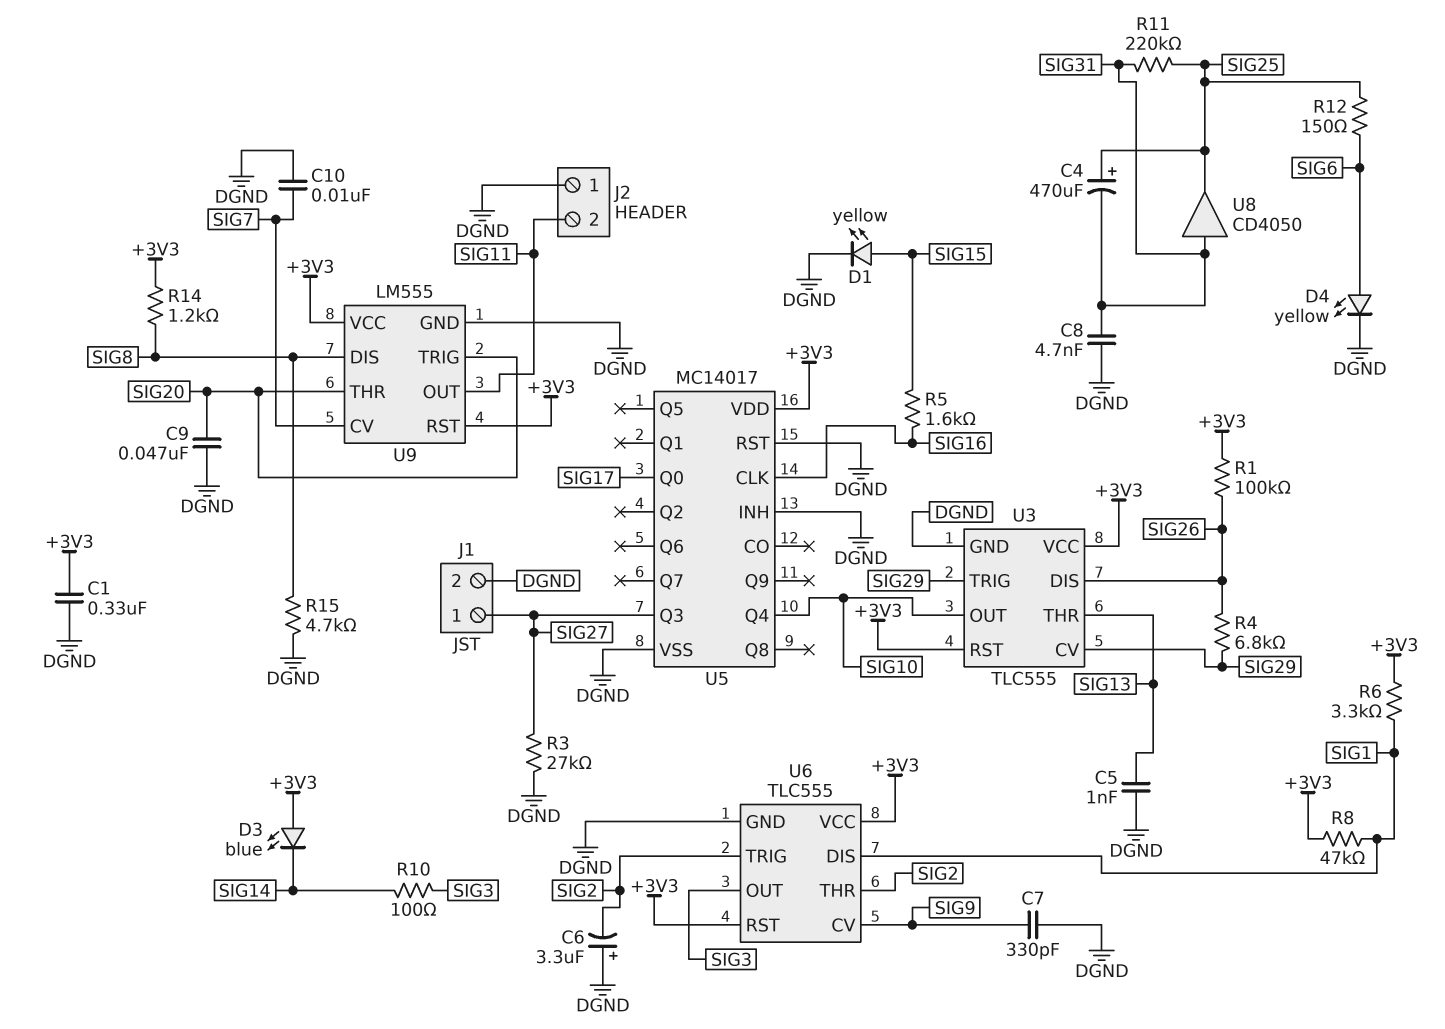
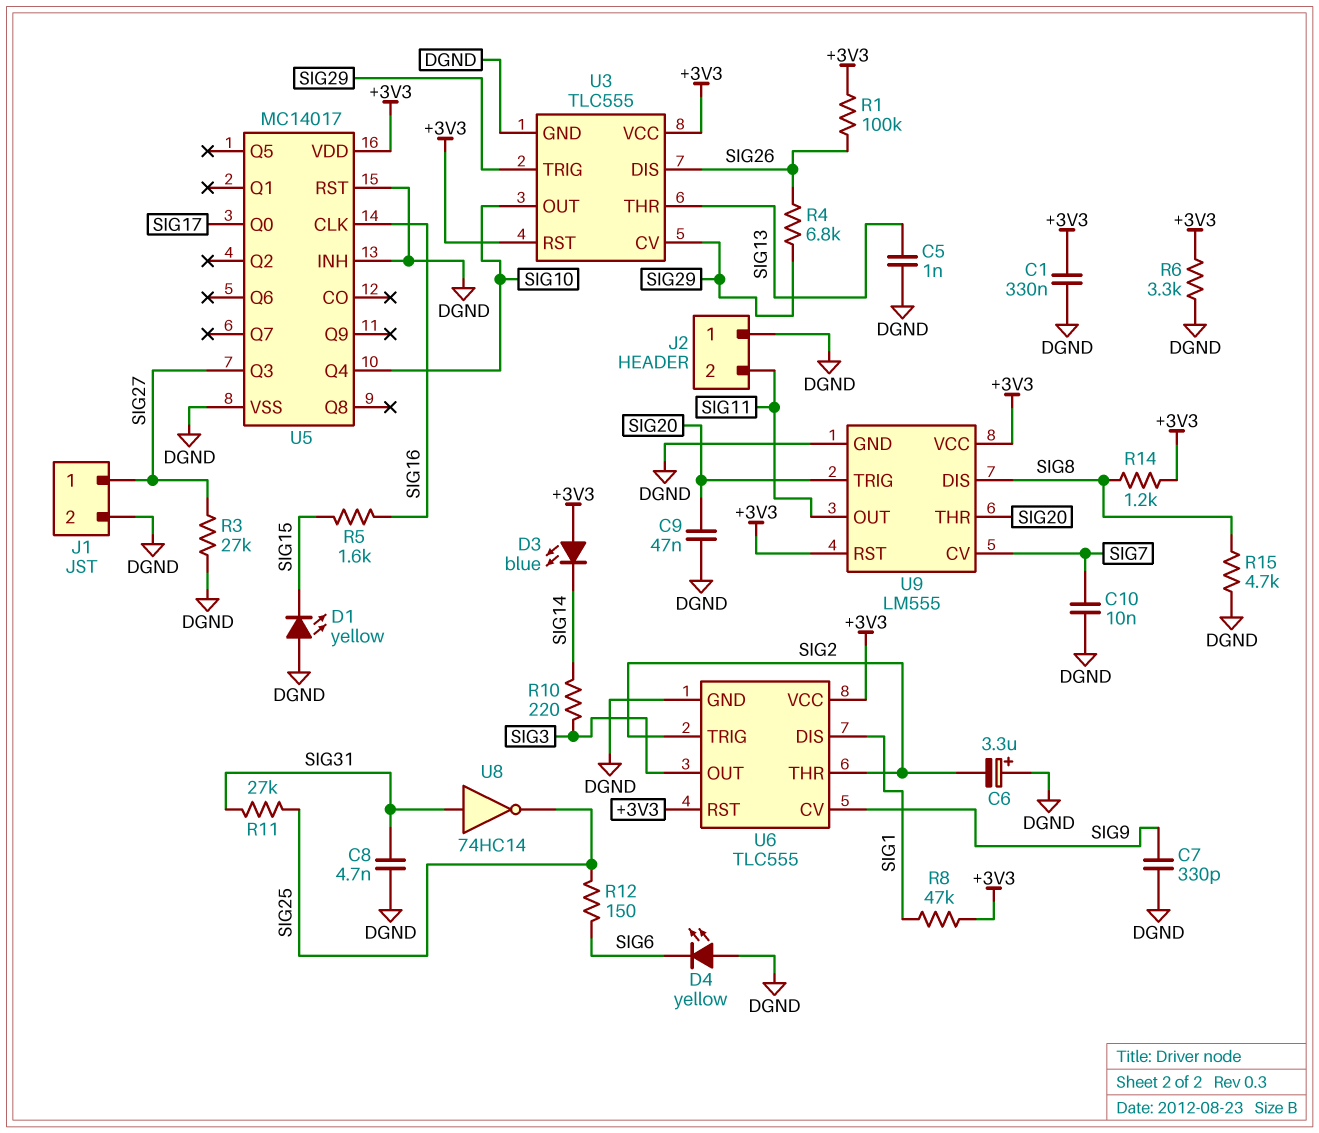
C4: 470uF (plus SIG25, minus SIG31) -> none
D1: LED yellow (A SIG15, K DGND) -> LED yellow (A DGND, K SIG15)
D4: LED yellow (A SIG6, K DGND) -> LED yellow (A DGND, K SIG6)
R6: 3.3k (+3V3, SIG1) -> 3.3k (+3V3, DGND)
R10: 100 (SIG3, SIG14) -> 220 (SIG3, SIG14)
R11: 220k (SIG25, SIG31) -> 27k (SIG25, SIG31)
U8: buffer CD4050 (in SIG31, out SIG25) -> NOT 74HC14 (in SIG31, out SIG25)

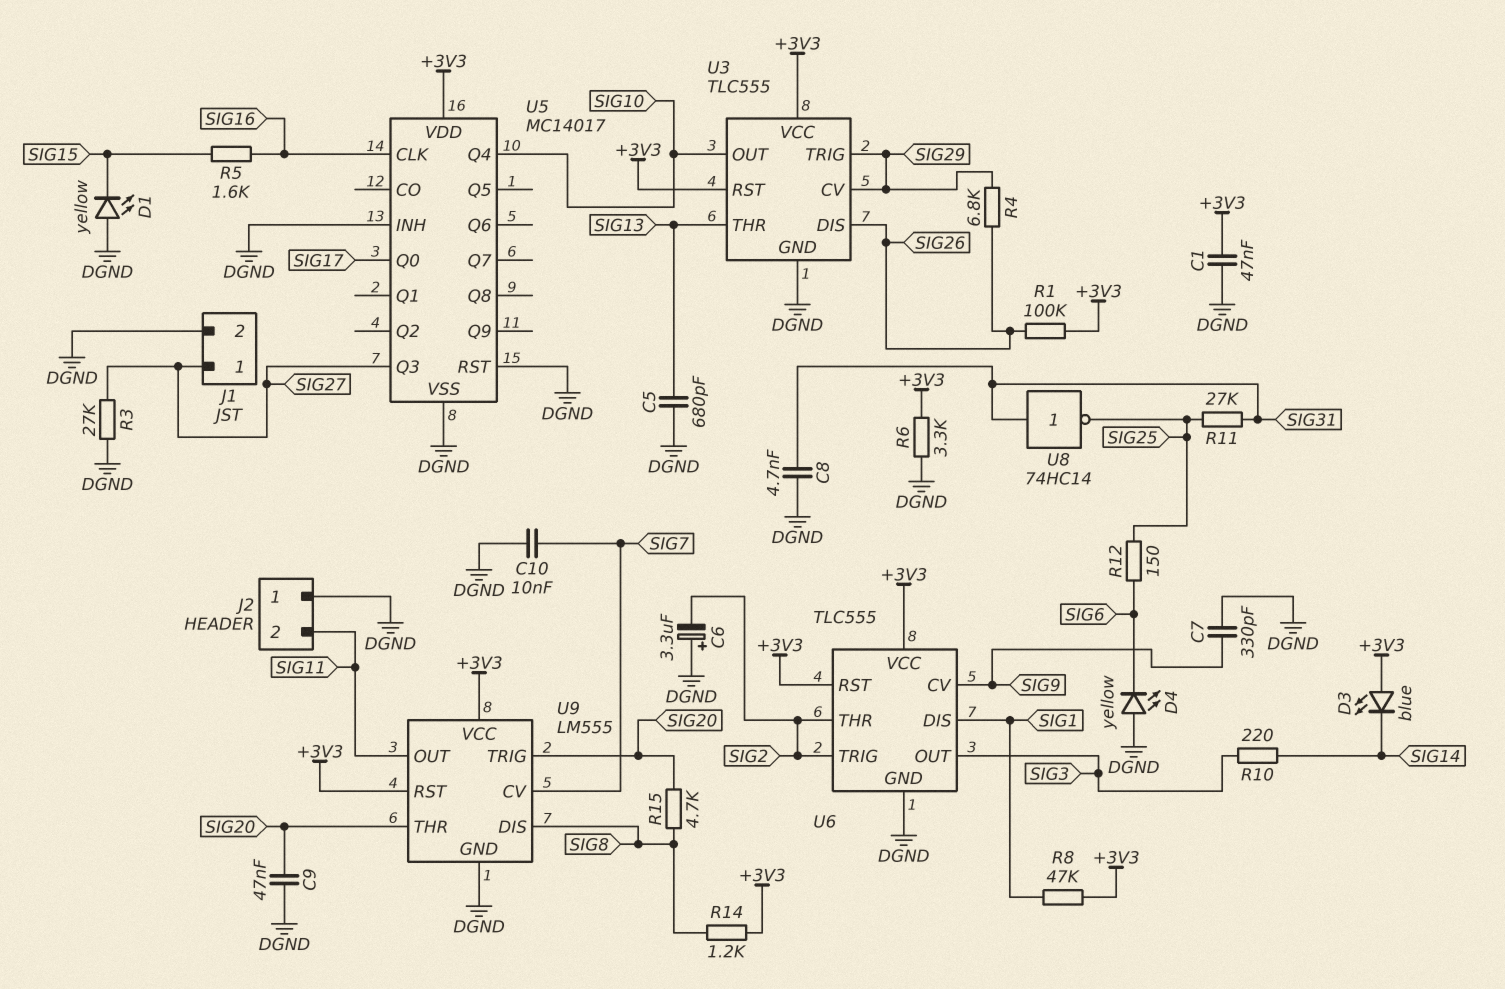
C1: 330nF (+3V3, DGND) -> 47nF (+3V3, DGND)
C5: 1nF (DGND, SIG13) -> 680pF (DGND, SIG13)
R15: 4.7k (DGND, SIG8) -> 4.7k (SIG8, SIG20)

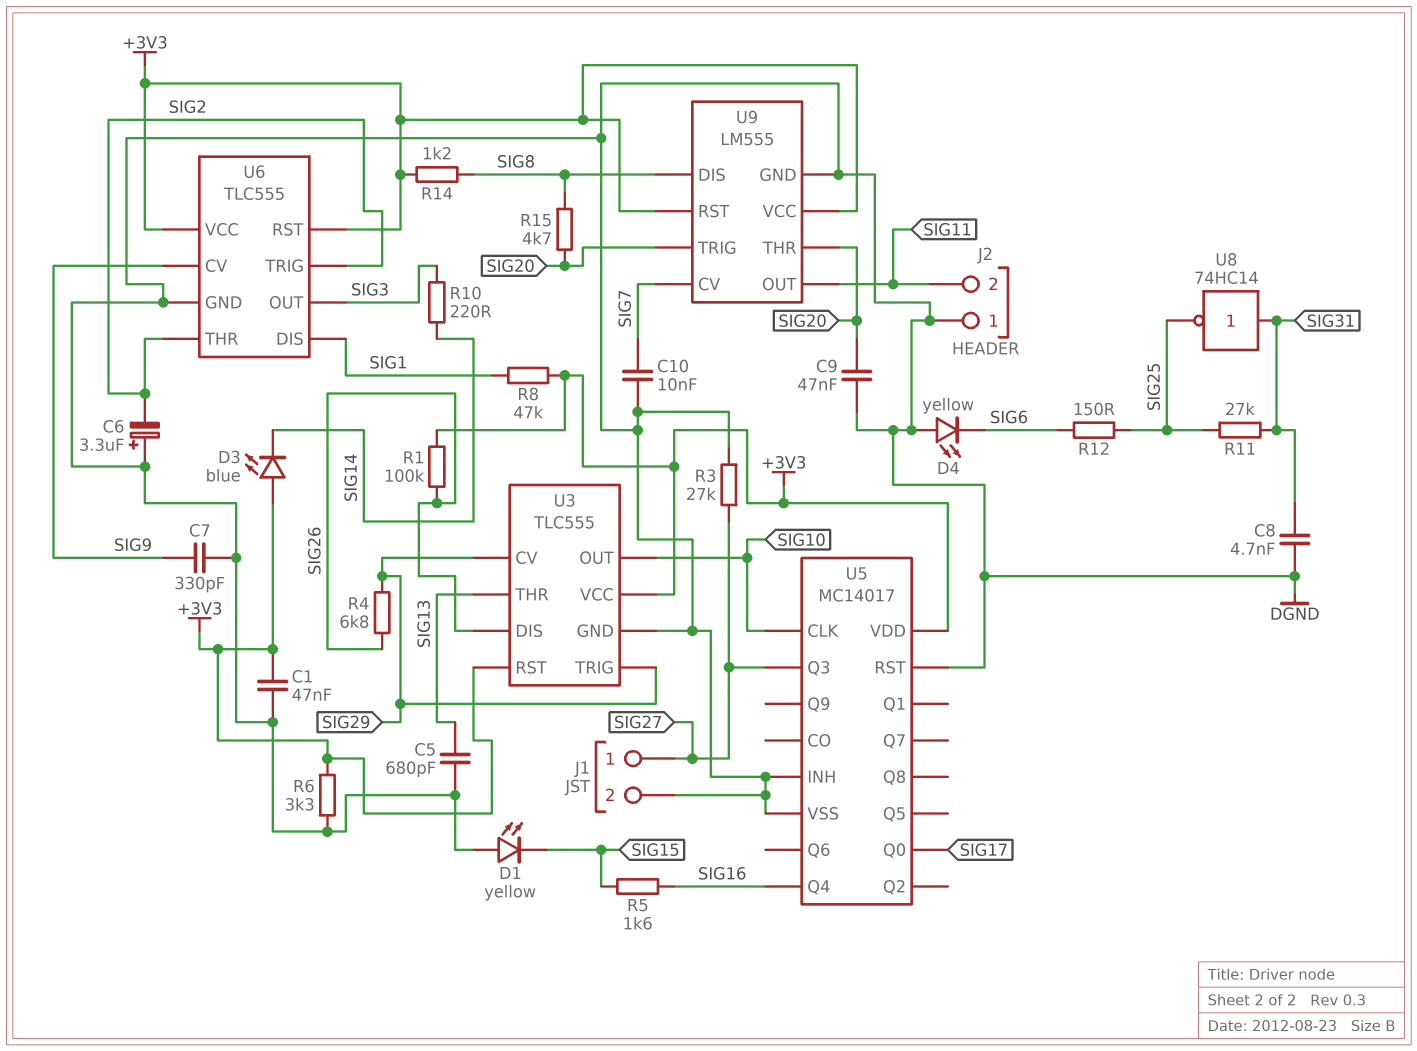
U5 pin CLK: SIG16 -> SIG10
U5 pin Q4: SIG10 -> SIG16

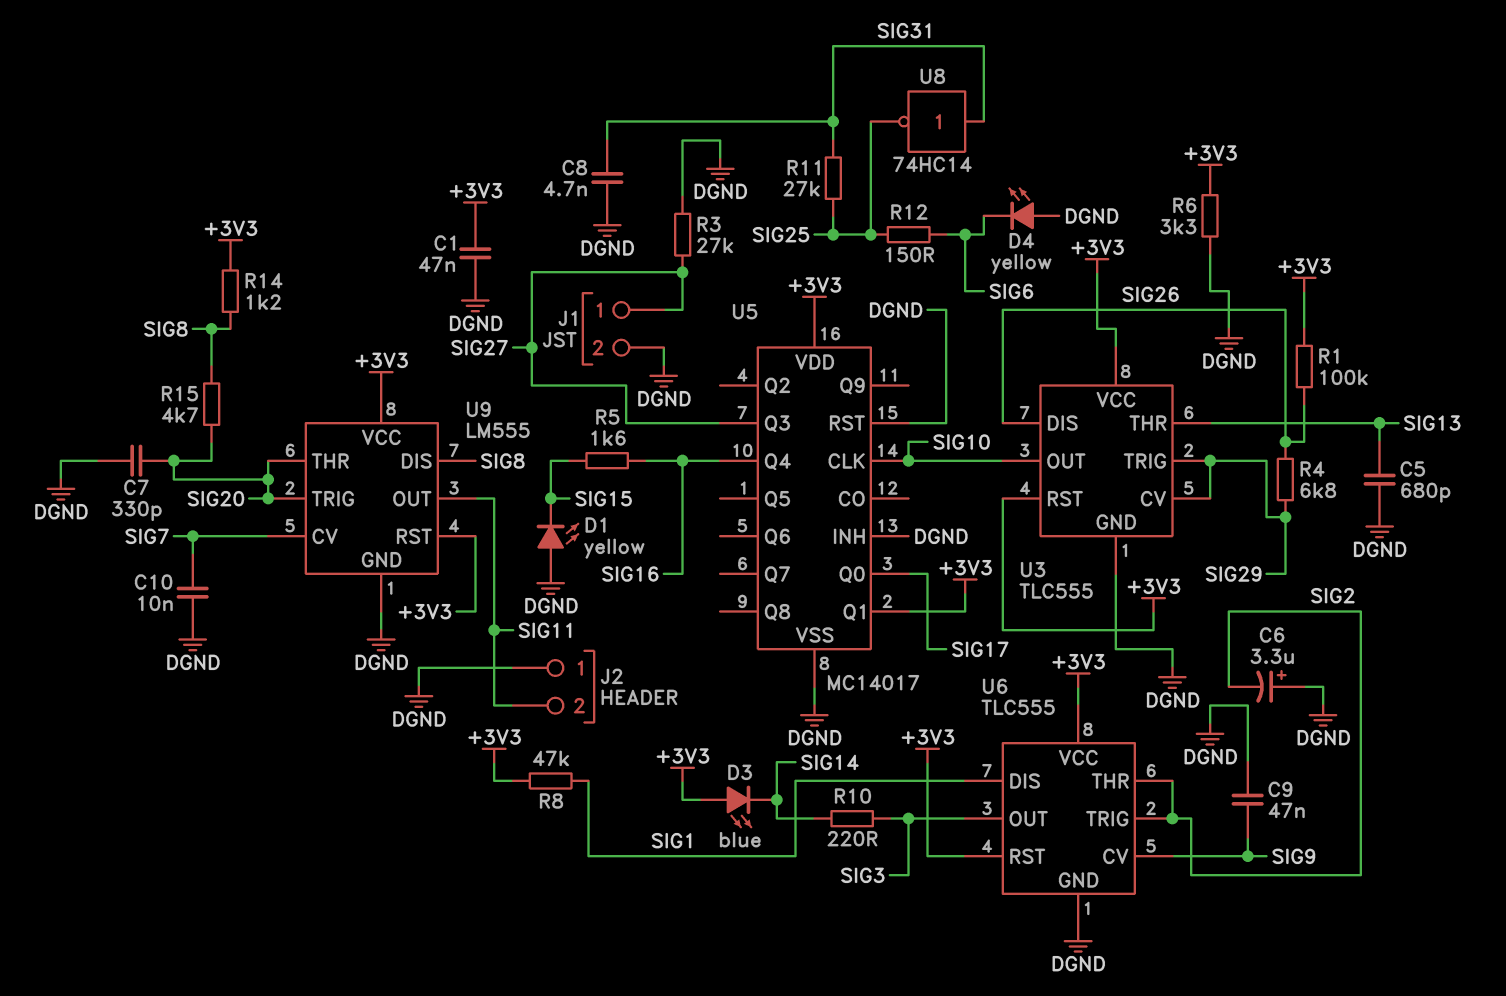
C7: 330pF (DGND, SIG9) -> 330pF (DGND, SIG20)
C9: 47nF (DGND, SIG20) -> 47nF (DGND, SIG9)
U5 pin Q1: none -> +3V3

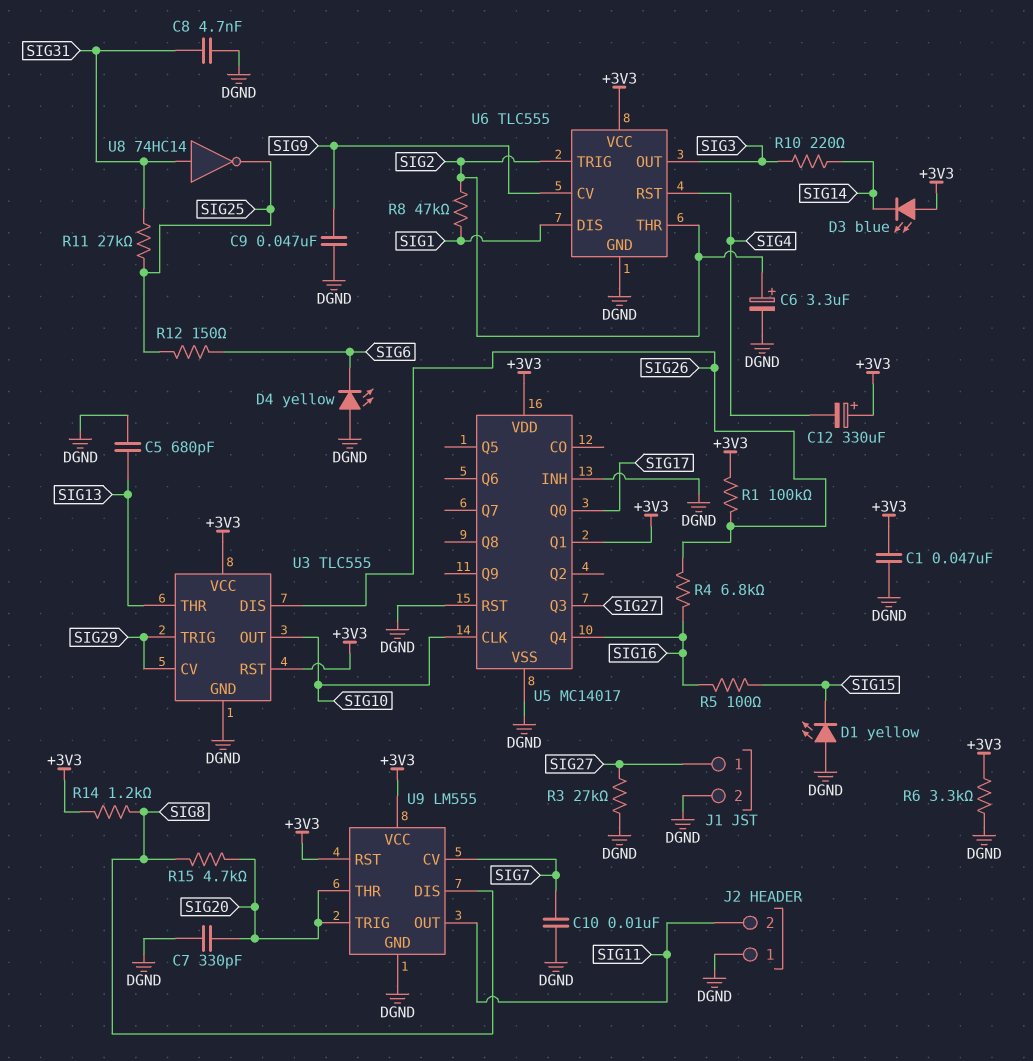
C6: 3.3uF (plus DGND, minus SIG2) -> 3.3uF (plus SIG2, minus DGND)
C12: none -> 330uF (plus +3V3, minus SIG4)
R4: 6.8k (SIG26, SIG29) -> 6.8k (SIG16, SIG26)
R5: 1.6k (SIG15, SIG16) -> 100 (SIG15, SIG16)
R8: 47k (+3V3, SIG1) -> 47k (SIG1, SIG2)
U6 pin RST: +3V3 -> SIG4

